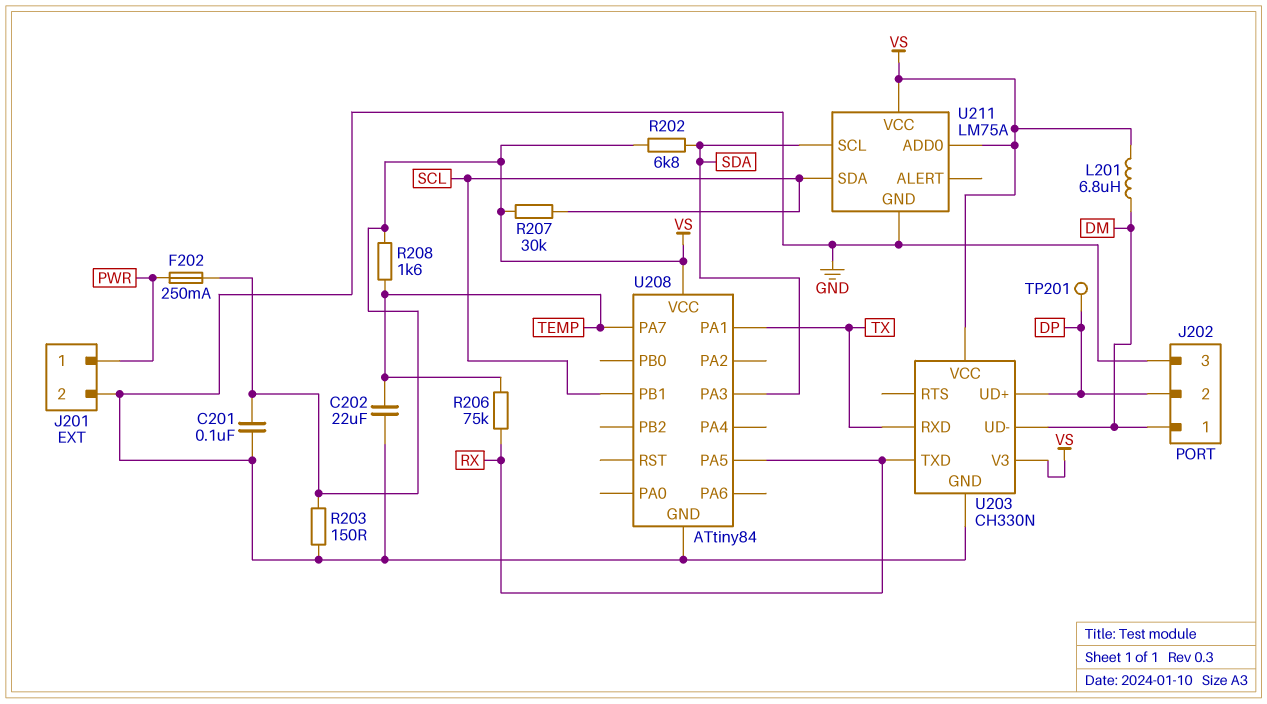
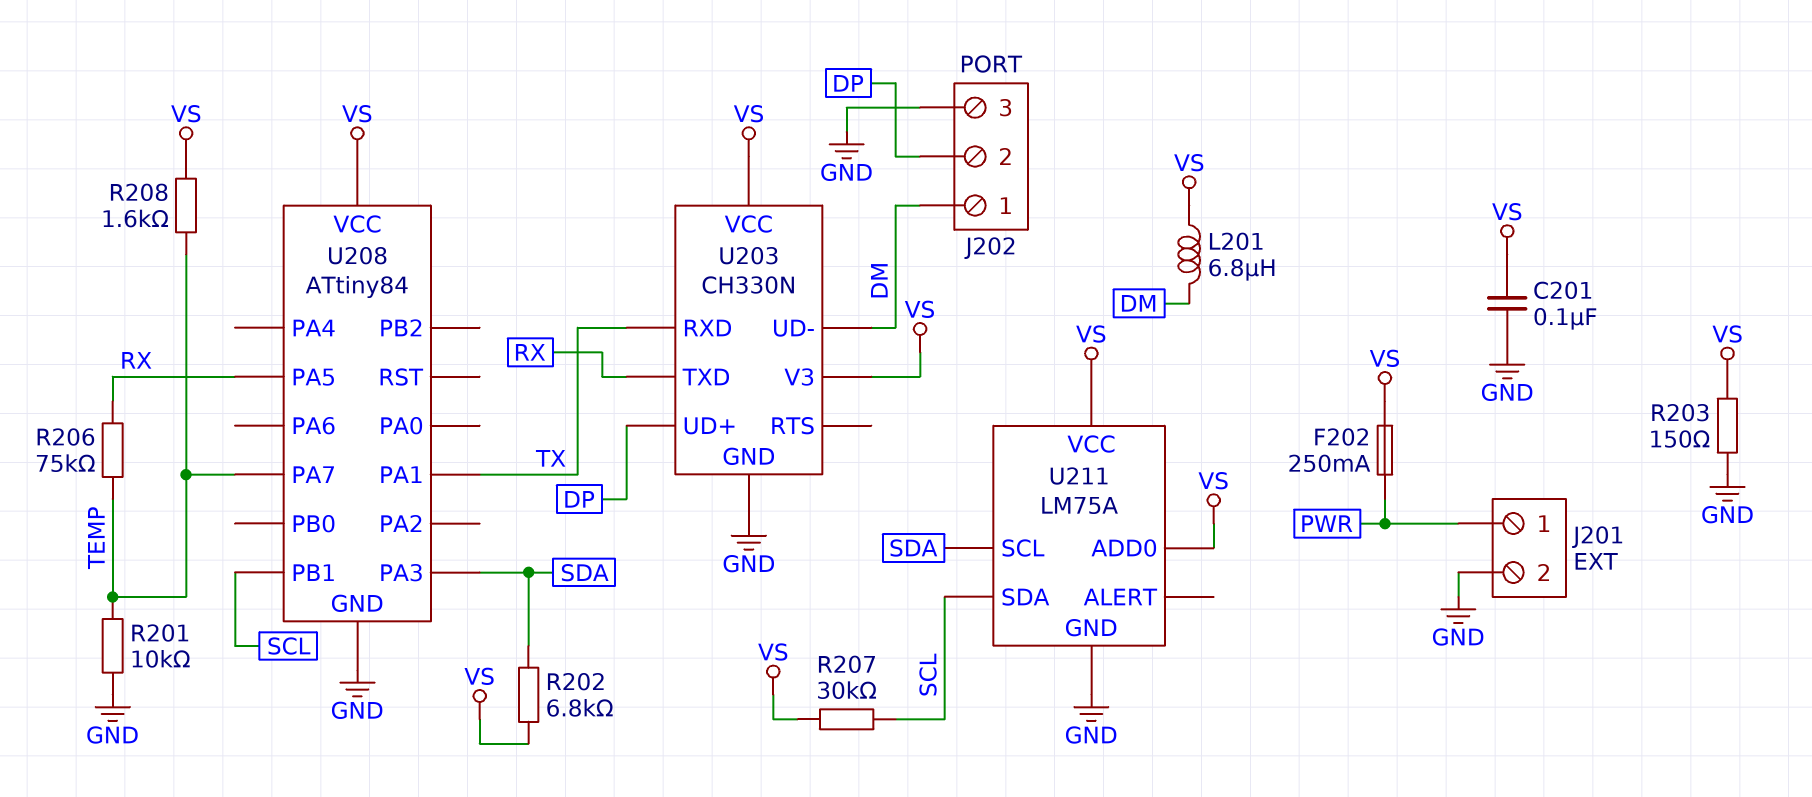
C202: 22uF (GND, TEMP) -> none
R201: none -> 10k (GND, TEMP)
TP201: test point (DP) -> none

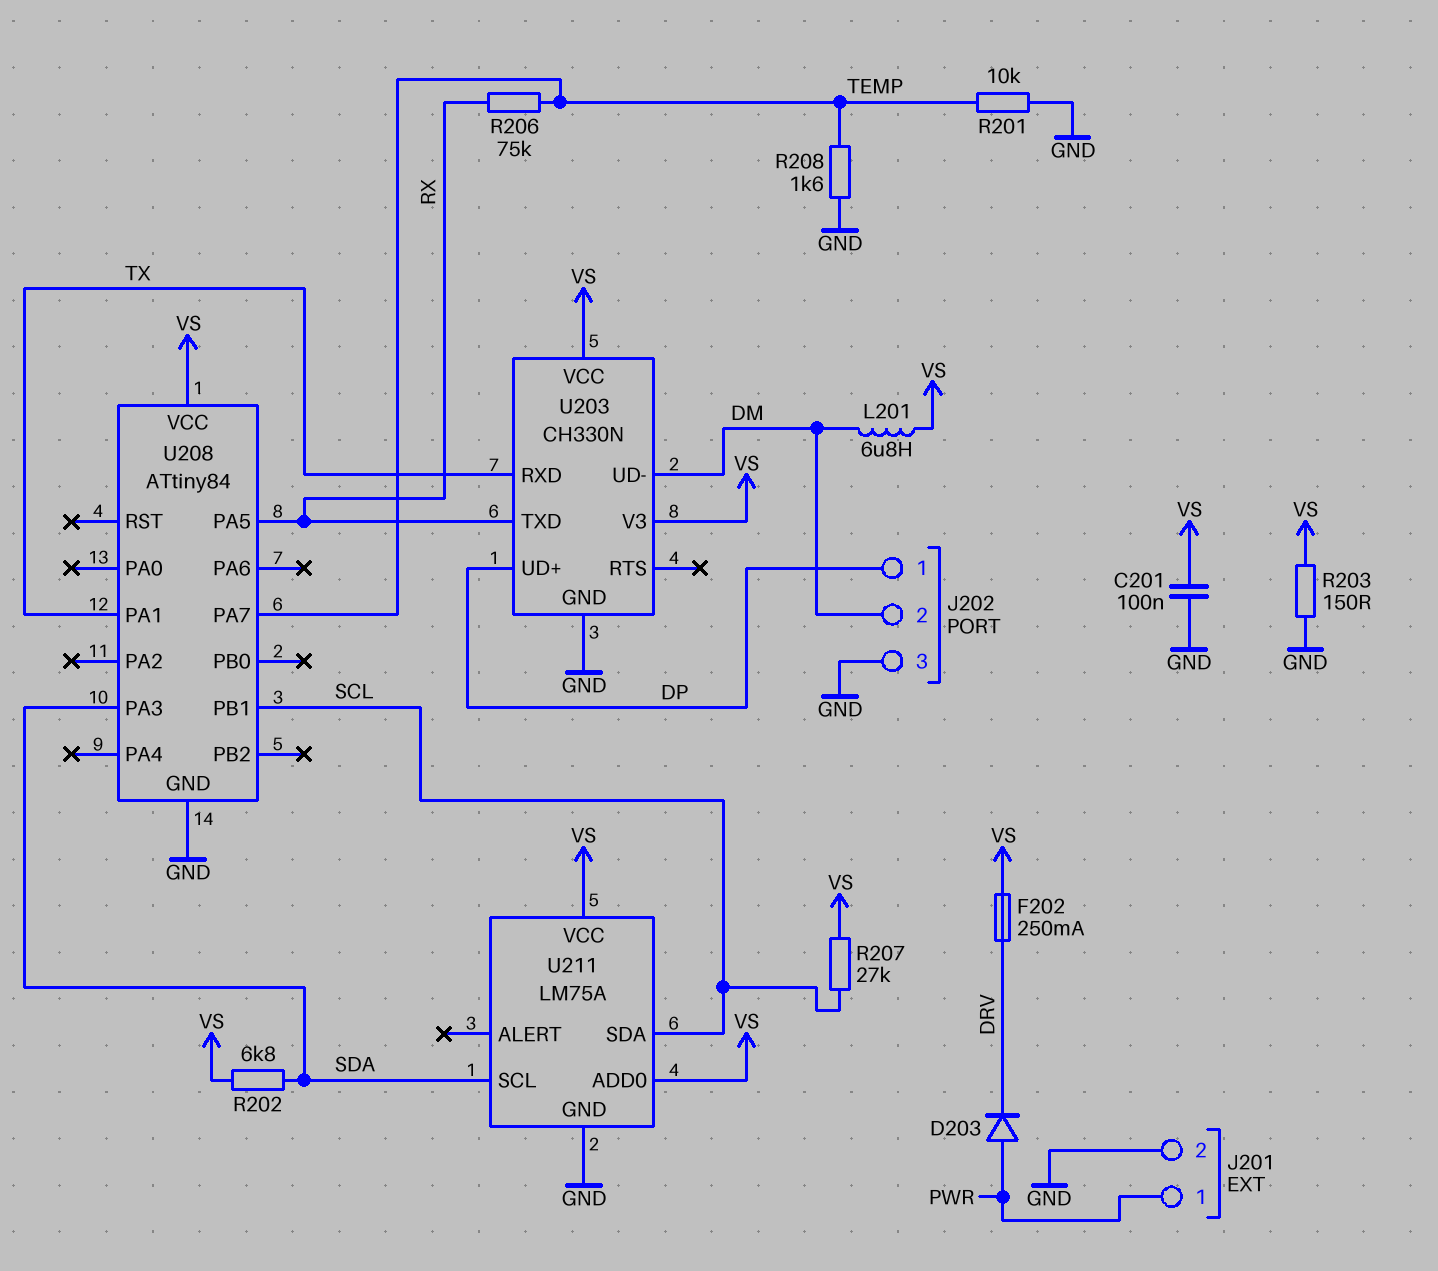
D203: none -> diode (A PWR, K DRV)
F202: 250mA (PWR, VS) -> 250mA (DRV, VS)
J202 pin 1: DM -> DP
J202 pin 2: DP -> DM
R207: 30k (SCL, VS) -> 27k (SCL, VS)
R208: 1.6k (TEMP, VS) -> 1.6k (GND, TEMP)

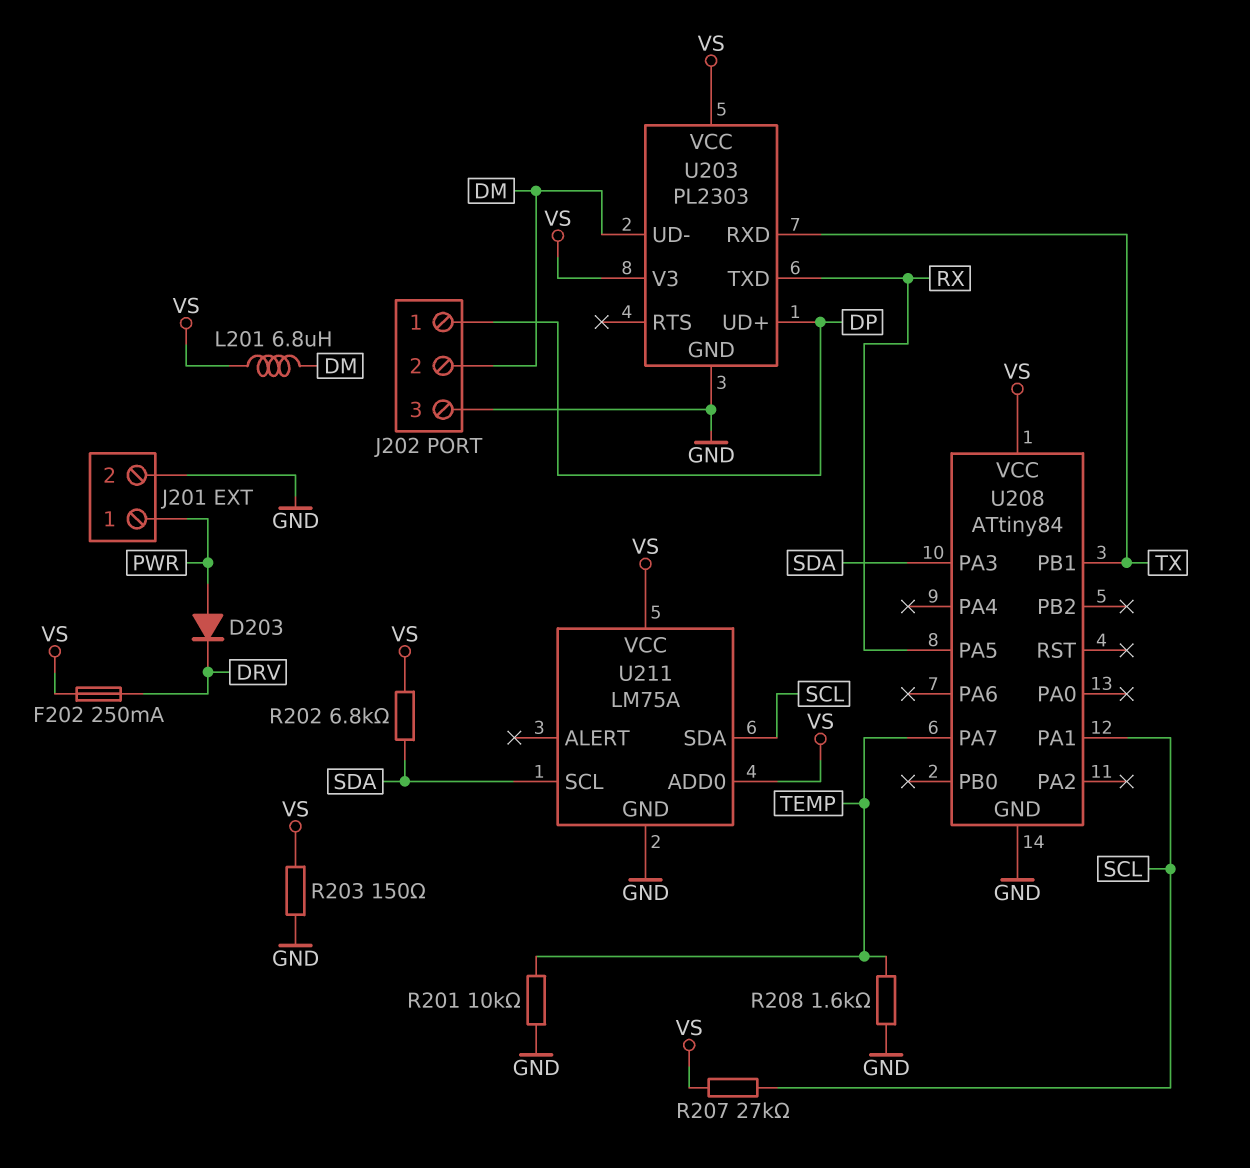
C201: 100nF (GND, VS) -> none
R206: 75k (RX, TEMP) -> none
U203: CH330N -> PL2303
U208 pin PA1: TX -> SCL
U208 pin PB1: SCL -> TX

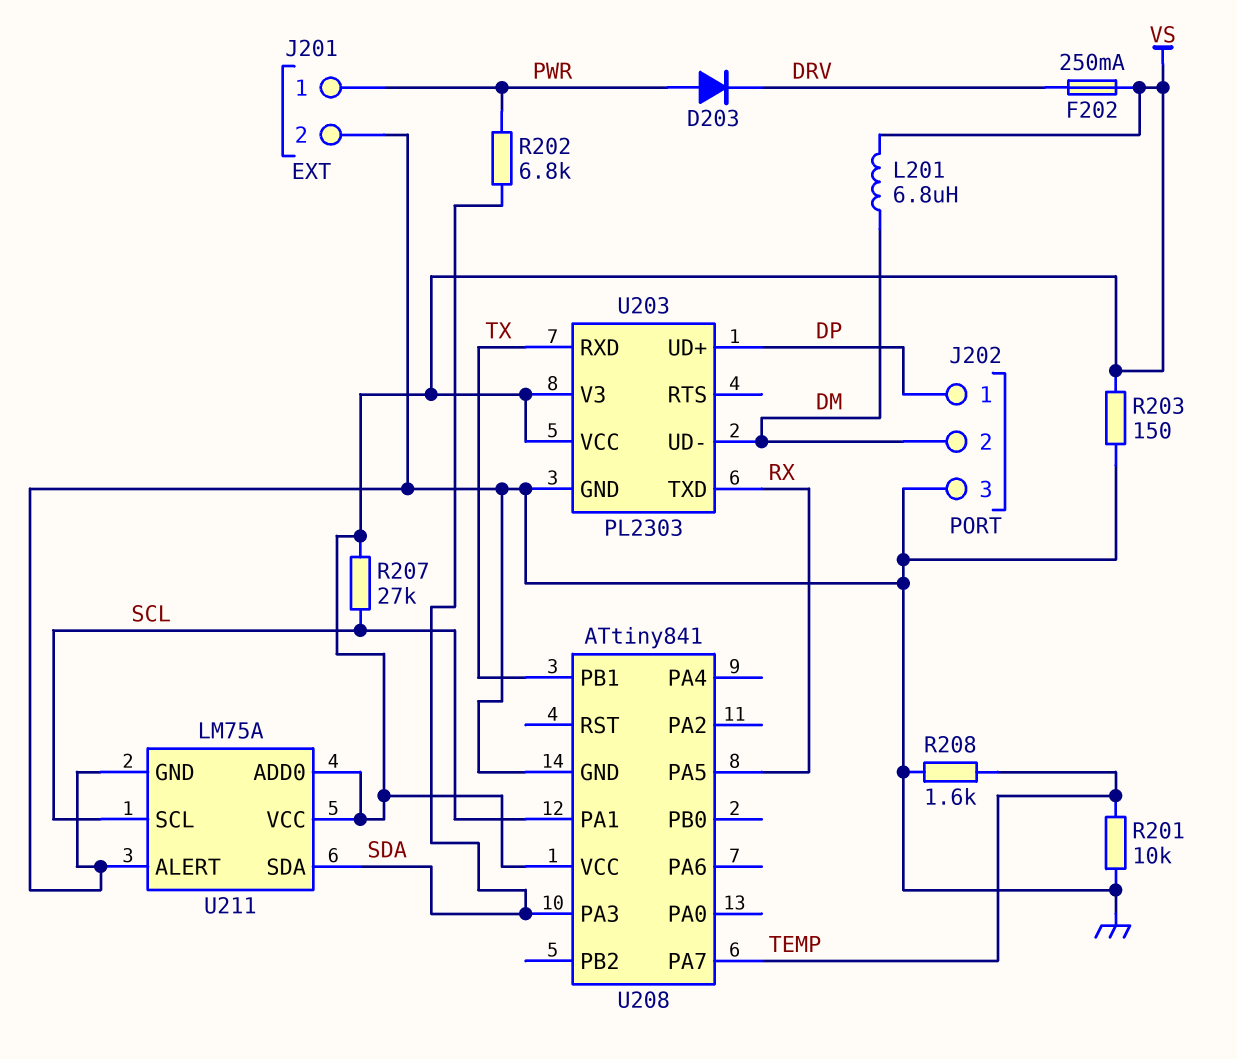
R202: 6.8k (SDA, VS) -> 6.8k (PWR, SDA)
U208: ATtiny84 -> ATtiny841
U211 pin ALERT: none -> GND
U211 pin SCL: SDA -> SCL
U211 pin SDA: SCL -> SDA

